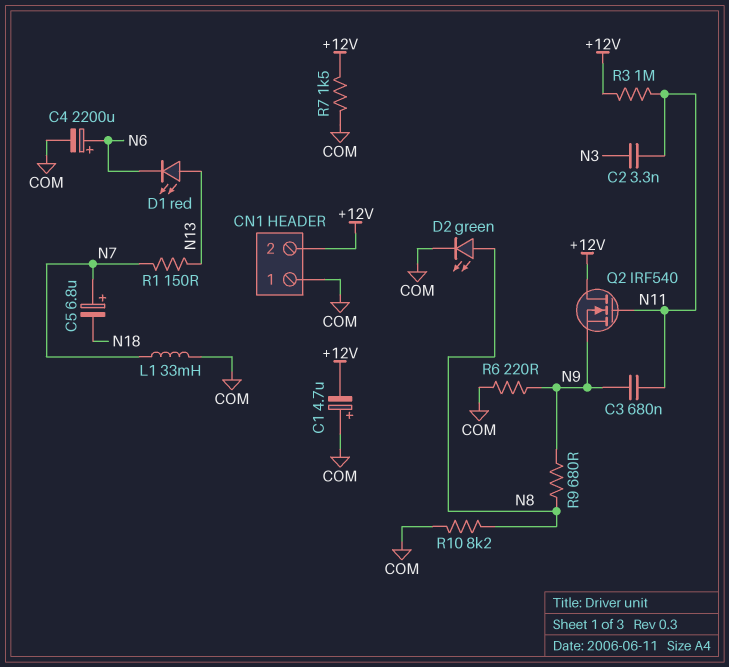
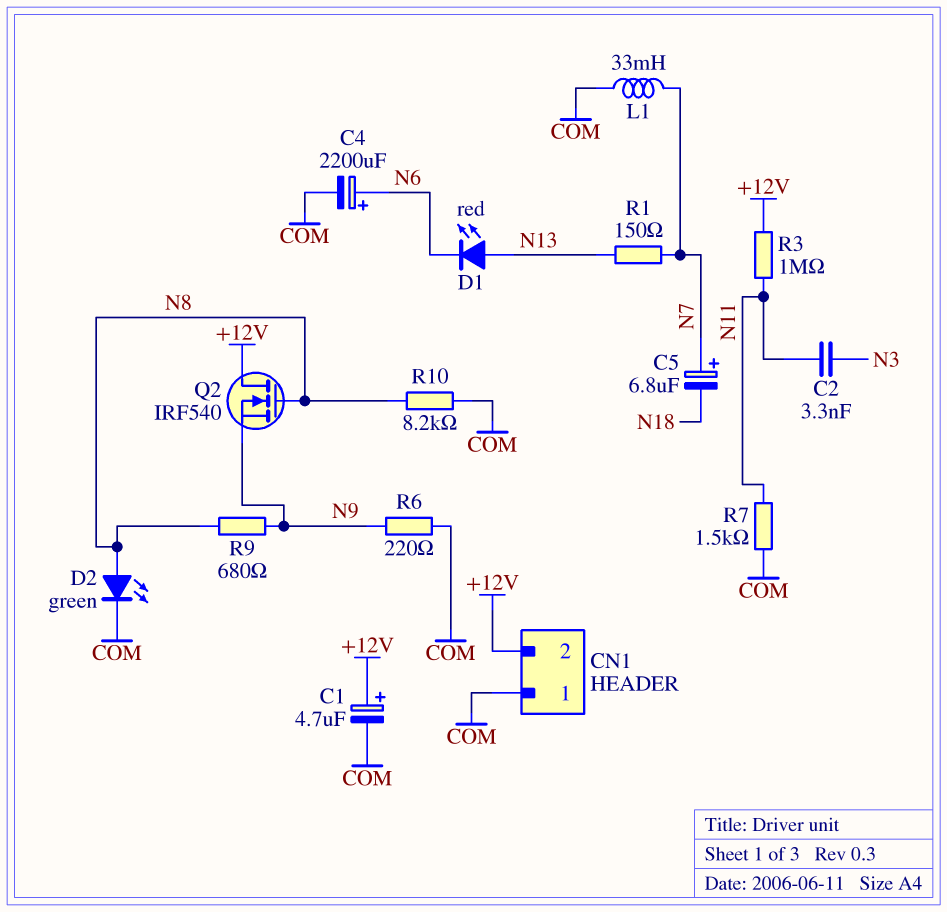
C1: 4.7uF (plus COM, minus +12V) -> 4.7uF (plus +12V, minus COM)
C3: 680nF (N9, N11) -> none
Q2: NMOS IRF540 (G N11, D +12V, S N9) -> NMOS IRF540 (G N8, D +12V, S N9)
R7: 1.5k (+12V, COM) -> 1.5k (COM, N11)

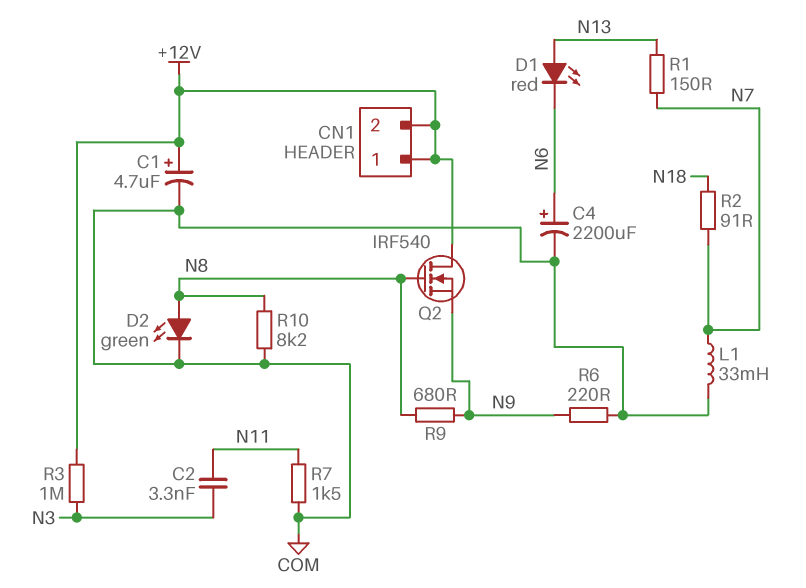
C5: 6.8uF (plus N7, minus N18) -> none
CN1 pin 1: COM -> +12V
R2: none -> 91 (N7, N18)
R3: 1M (+12V, N11) -> 1M (+12V, N3)

